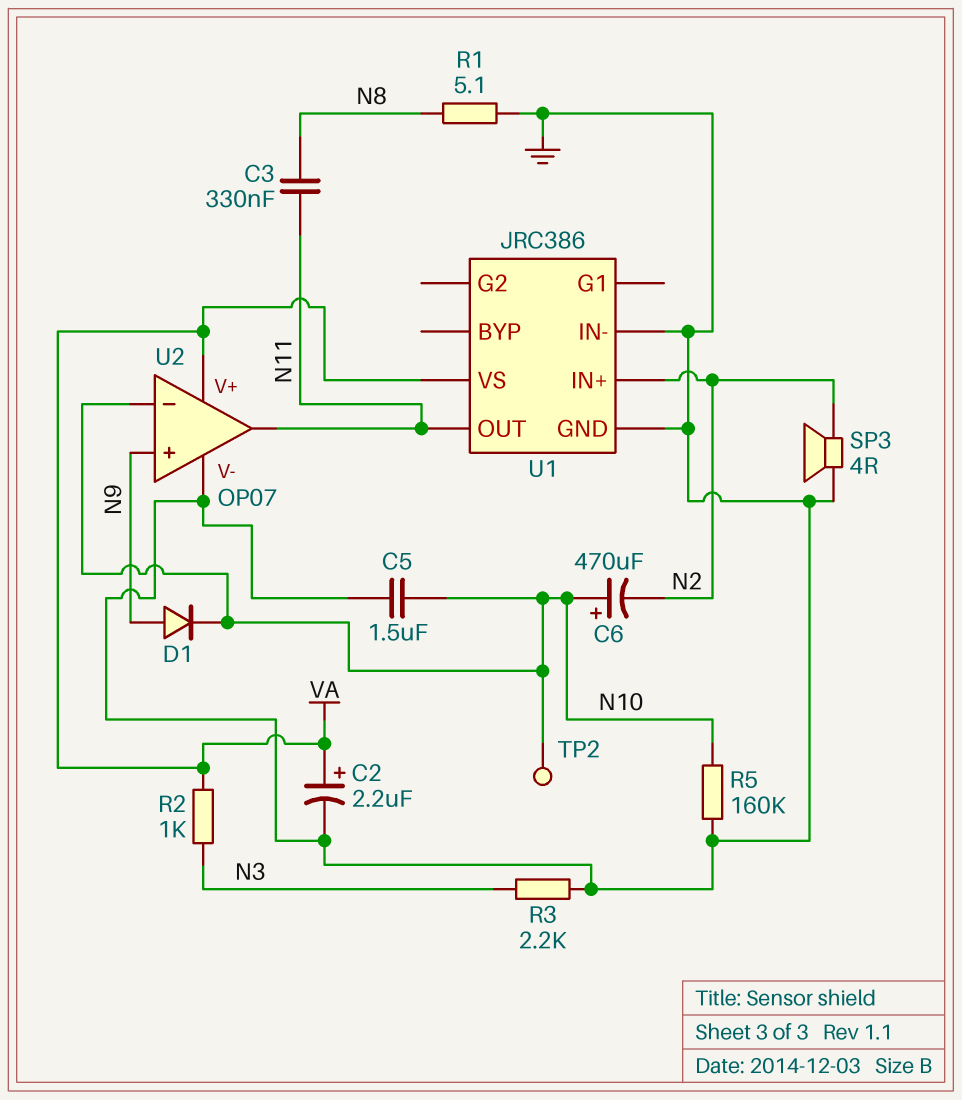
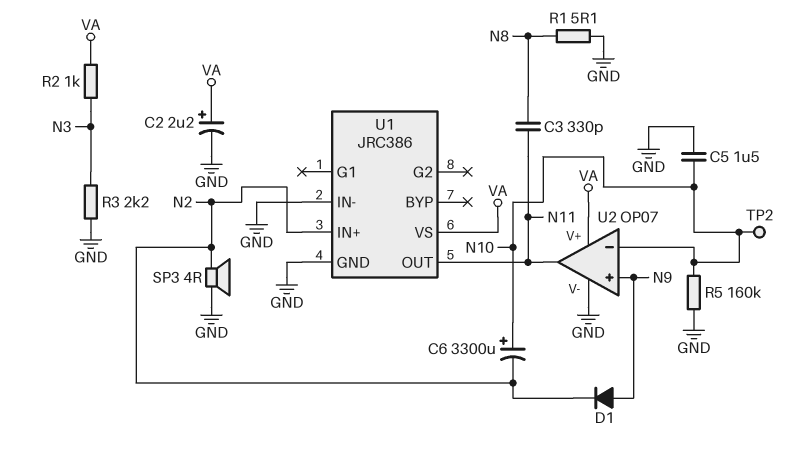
C3: 330nF (N8, N11) -> 330pF (N8, N11)
C6: 470uF (plus N10, minus N2) -> 3300uF (plus N10, minus N2)
D1: diode (A N9, K N10) -> diode (A N9, K N2)

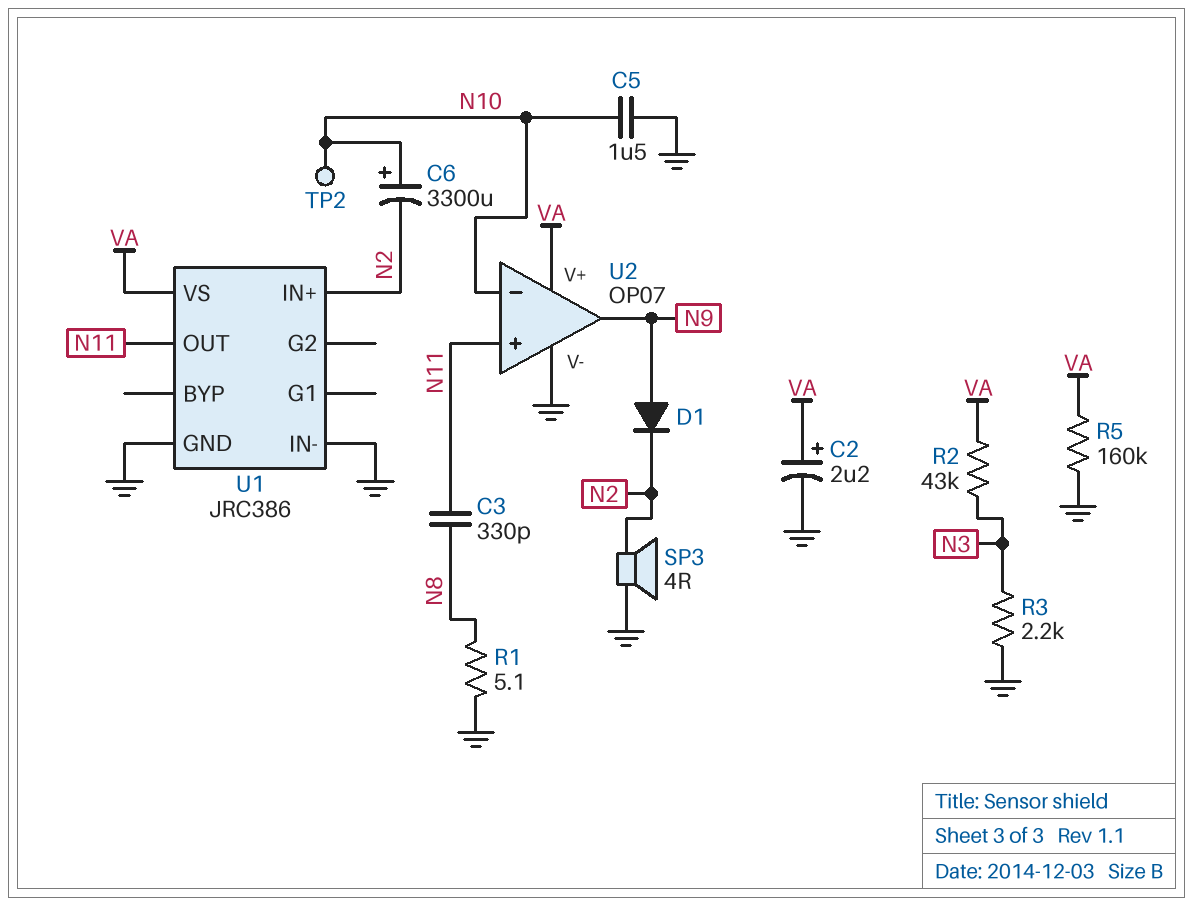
R2: 1k (N3, VA) -> 43k (N3, VA)
R5: 160k (GND, N10) -> 160k (GND, VA)
U2 pin in+: N9 -> N11
U2 pin out: N11 -> N9

